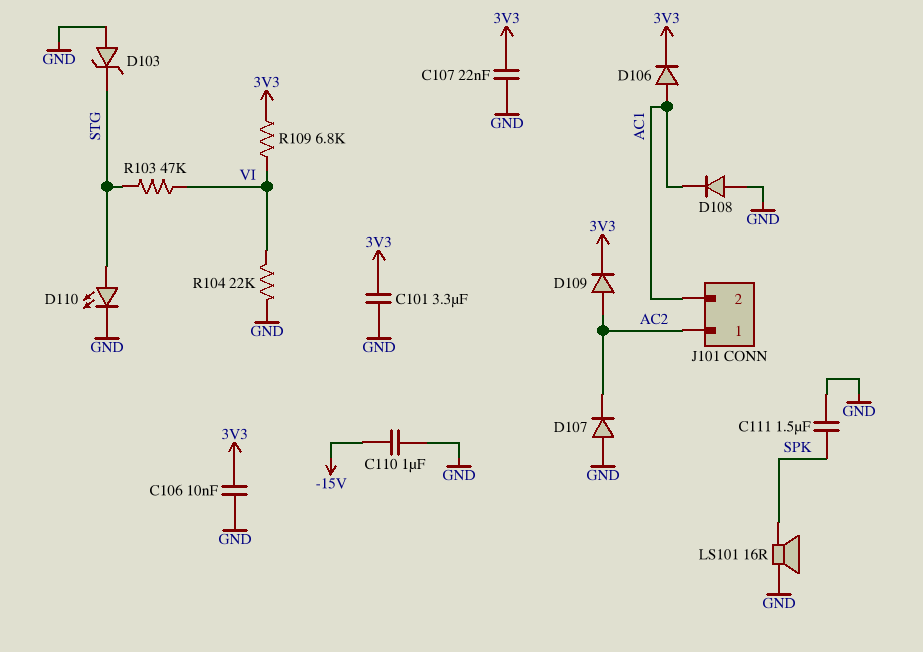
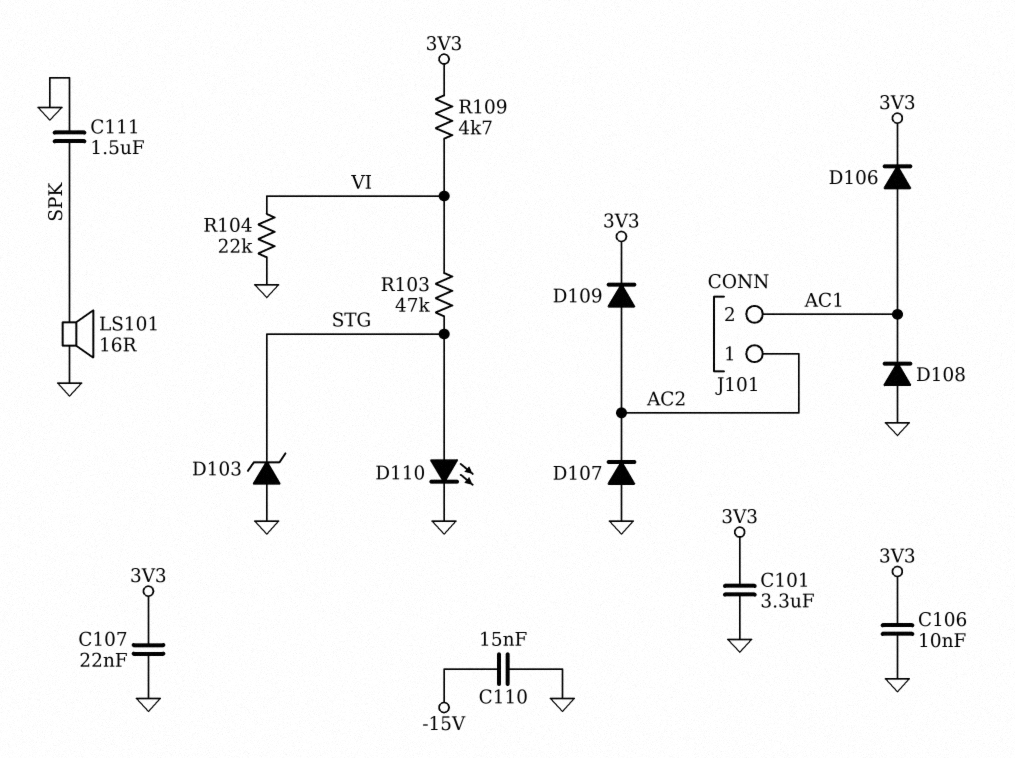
C110: 1uF (-15V, GND) -> 15nF (-15V, GND)
R109: 6.8k (3V3, VI) -> 4.7k (3V3, VI)

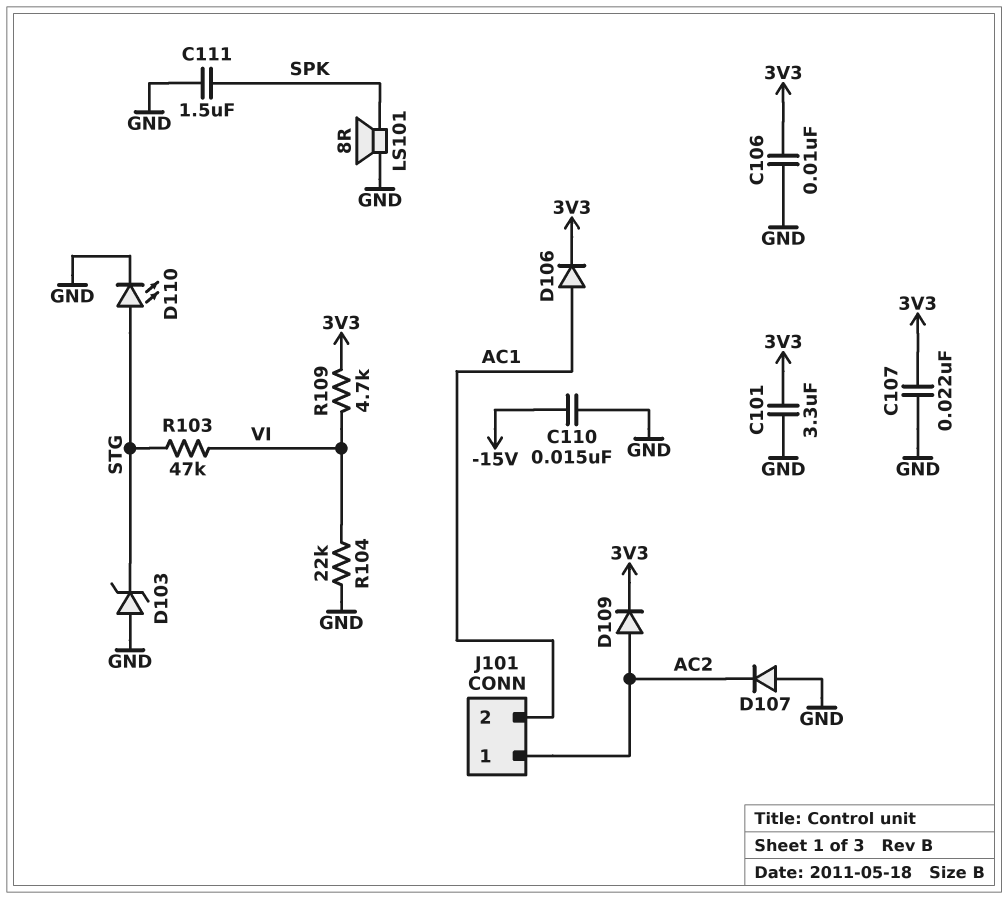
D108: diode (A GND, K AC1) -> none
LS101: speaker 16R (GND, SPK) -> speaker 8R (GND, SPK)

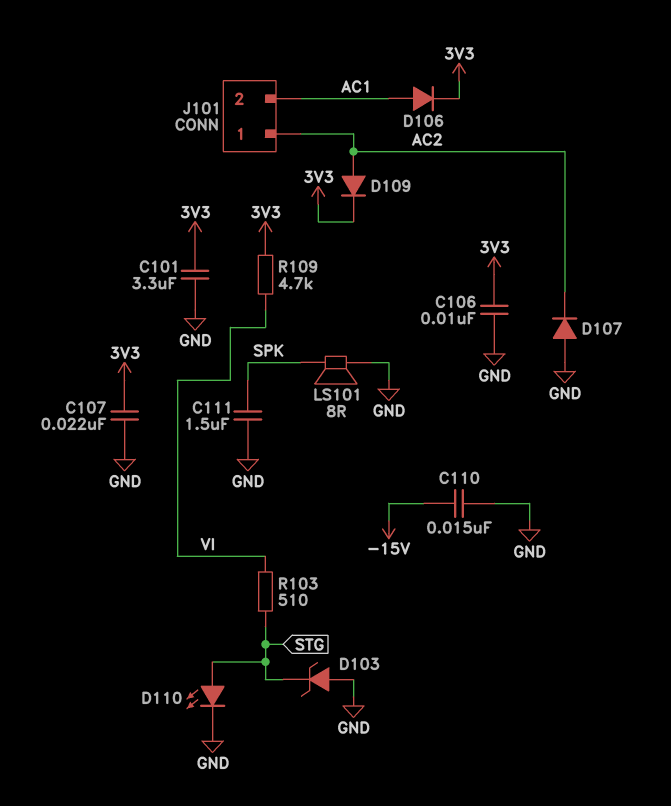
R103: 47k (STG, VI) -> 510 (STG, VI)
R104: 22k (GND, VI) -> none

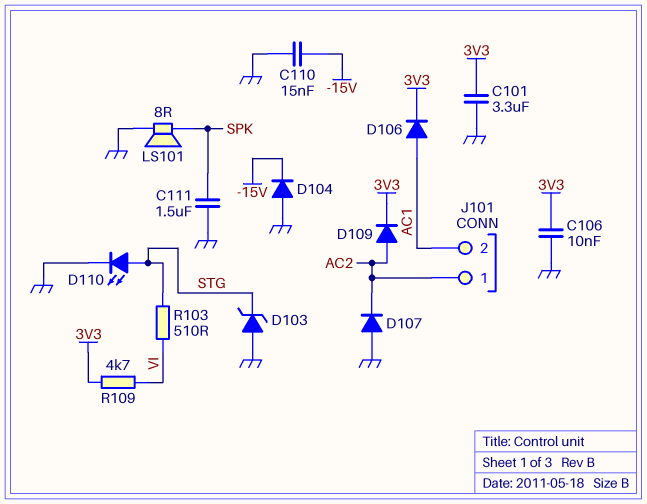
C107: 22nF (3V3, GND) -> none
D104: none -> diode (A GND, K -15V)

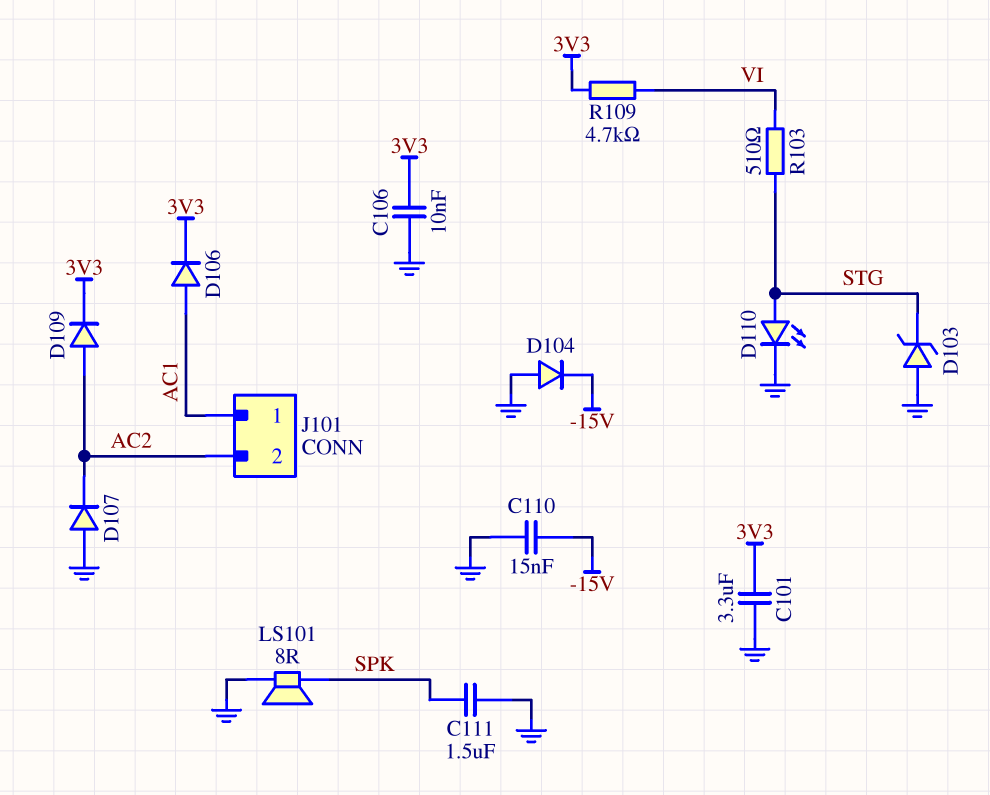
J101 pin 1: AC2 -> AC1
J101 pin 2: AC1 -> AC2

